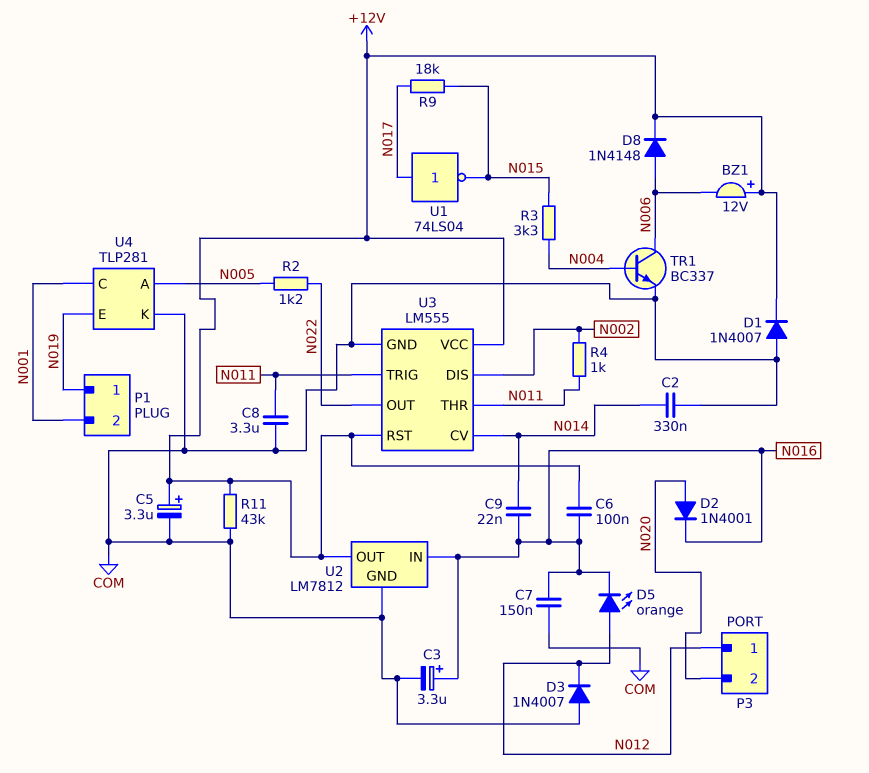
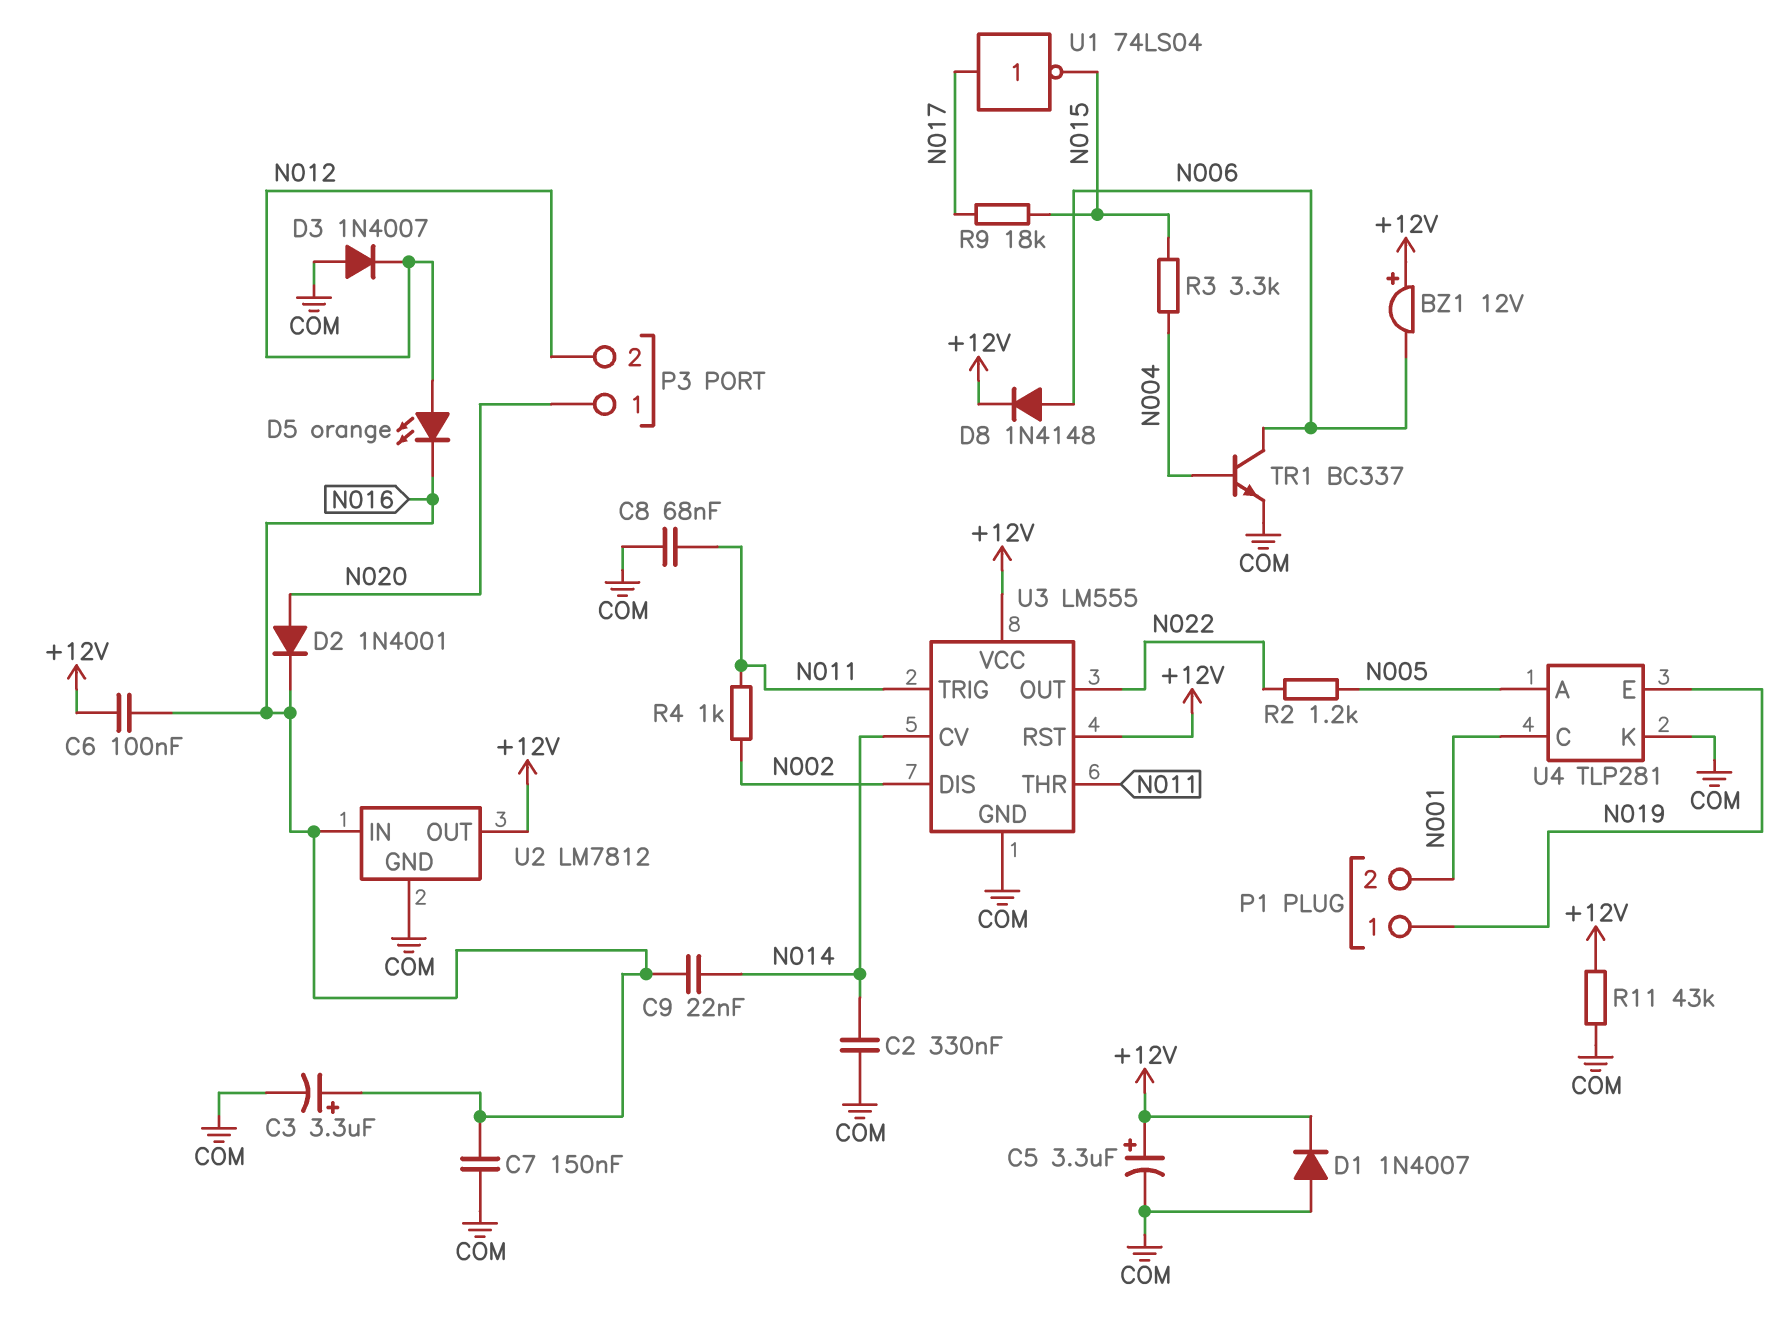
C8: 3.3uF (COM, N011) -> 68nF (COM, N011)
P3 pin 1: N012 -> N020
P3 pin 2: N020 -> N012

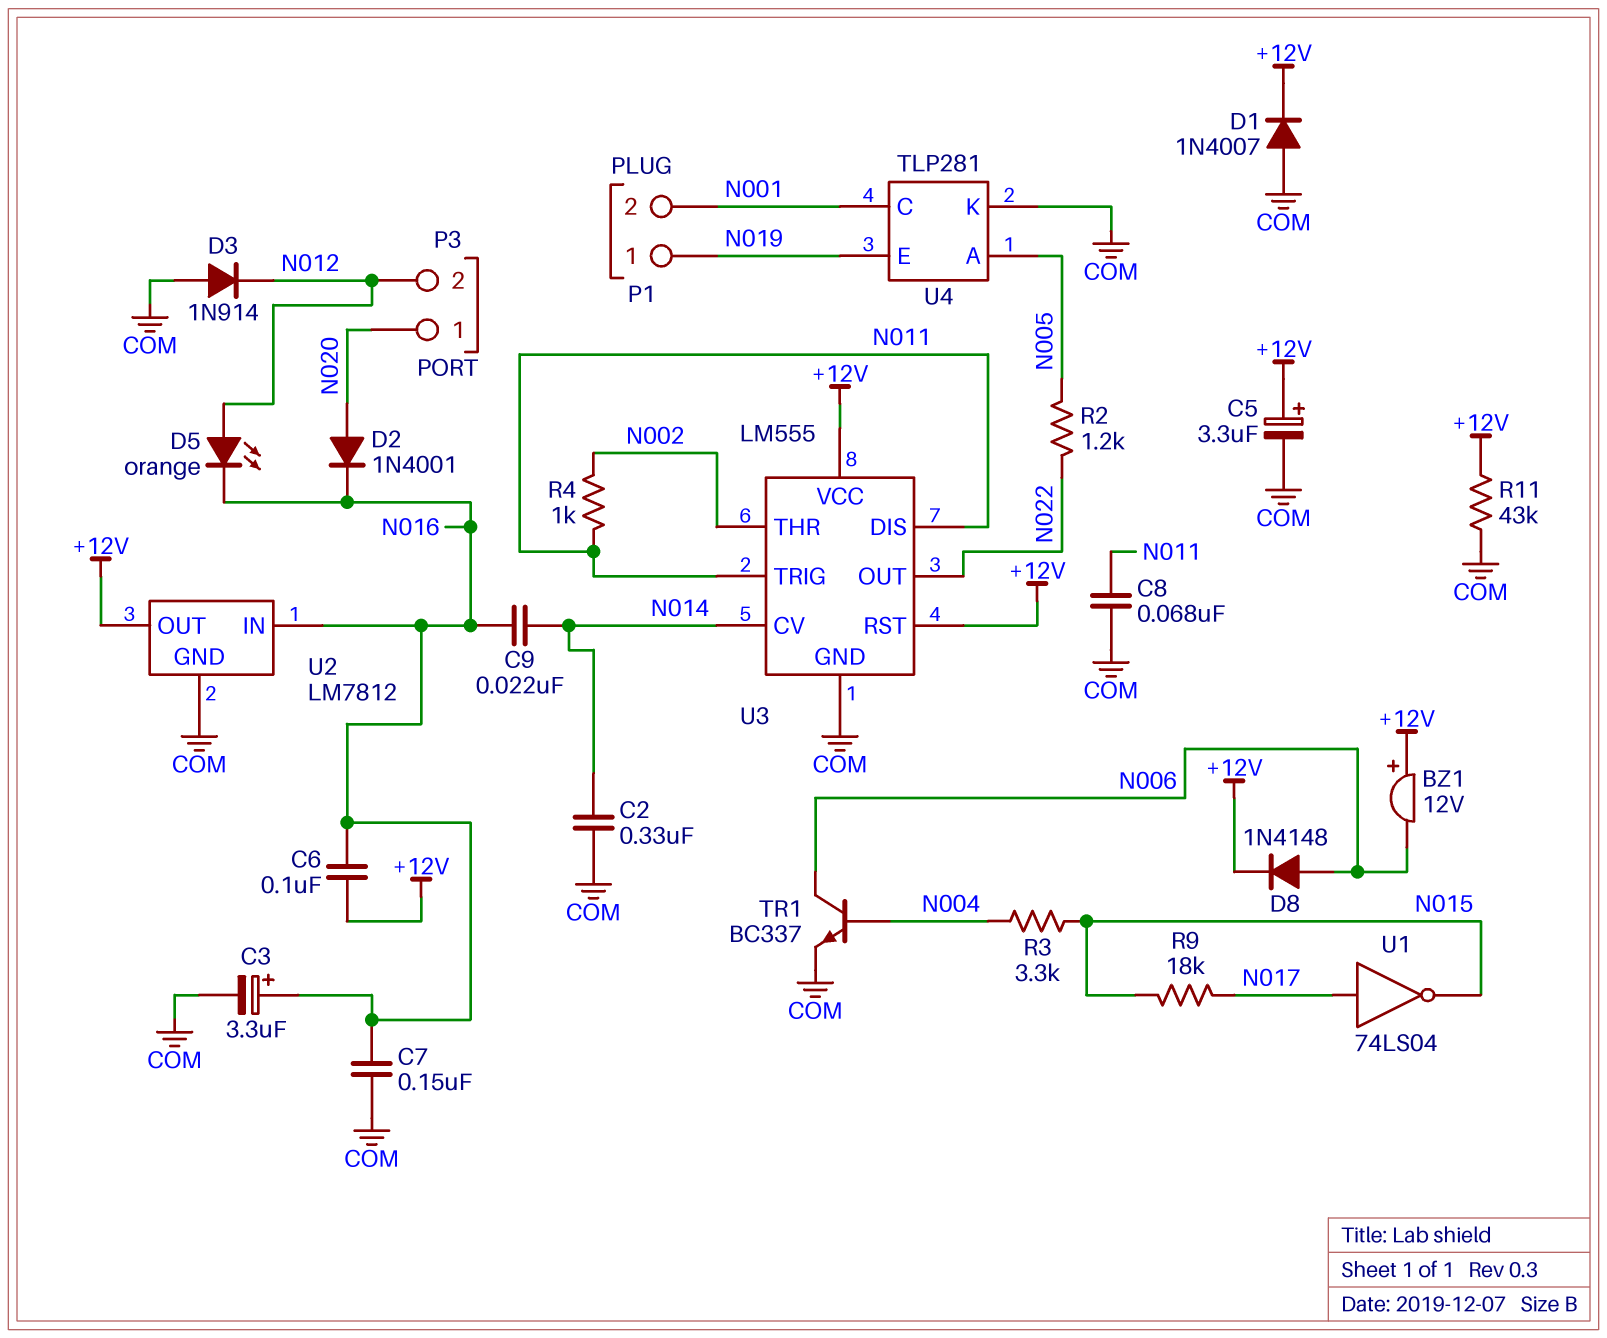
D3: diode 1N4007 (A COM, K N012) -> diode 1N914 (A COM, K N012)
U3 pin DIS: N002 -> N011
U3 pin THR: N011 -> N002

